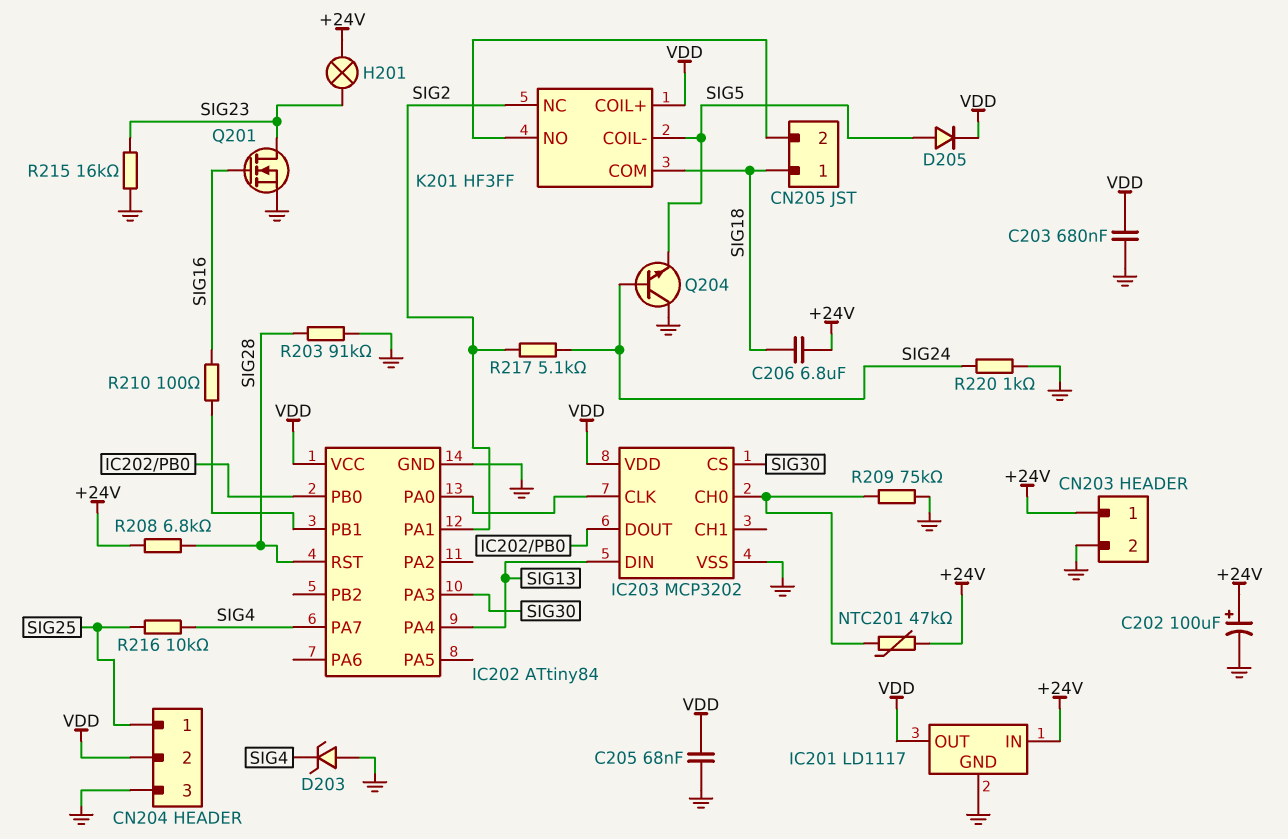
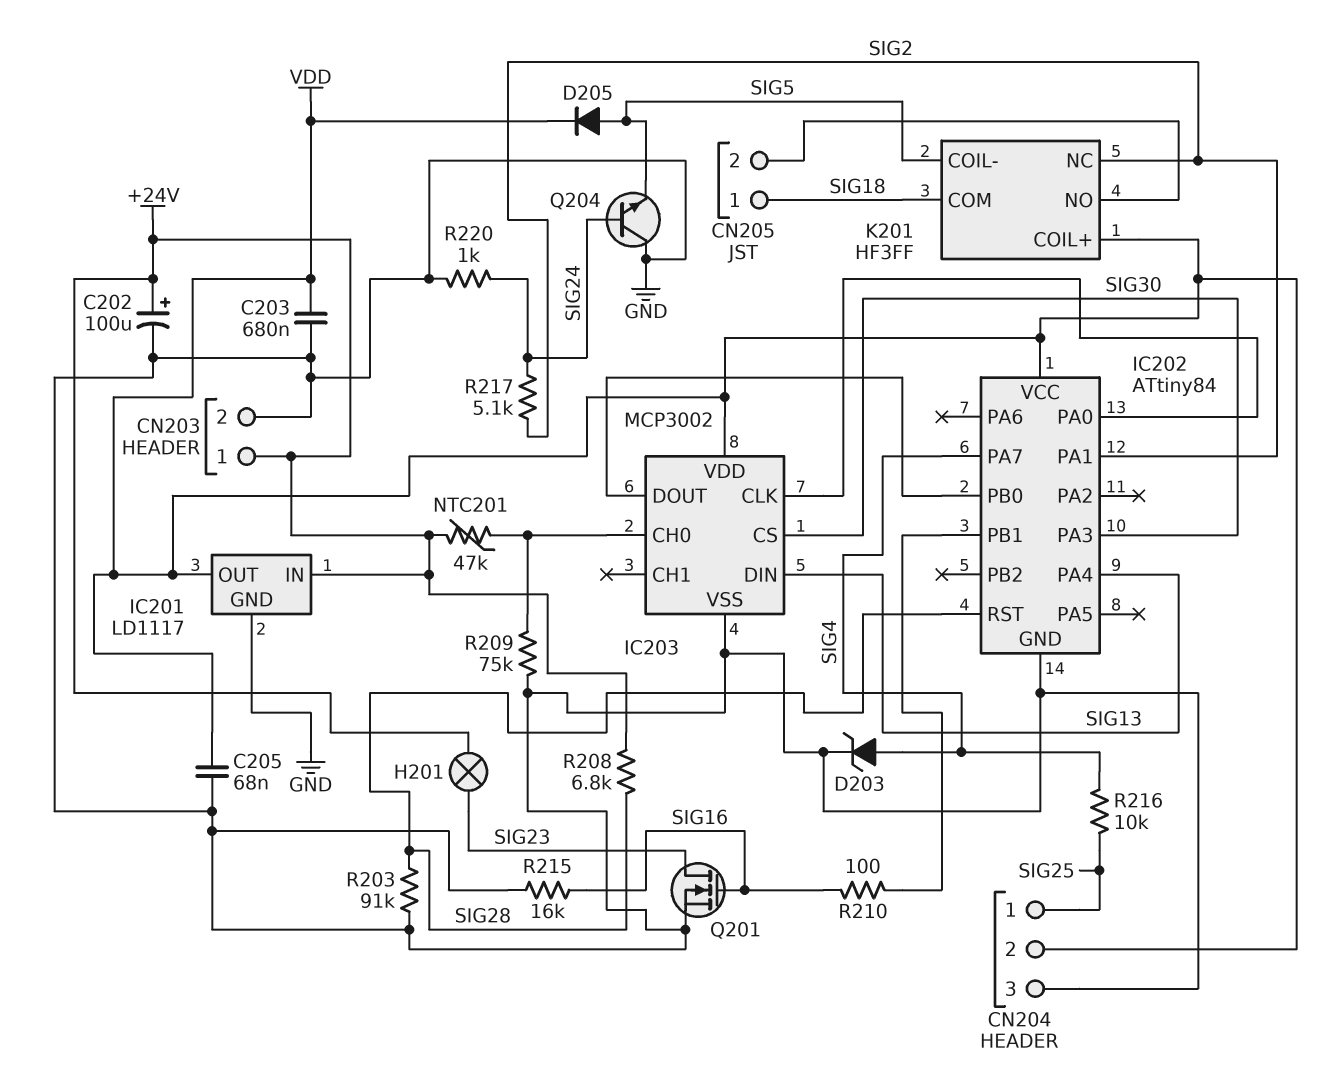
C206: 6.8uF (+24V, SIG18) -> none
D203: zener (A GND, K SIG4) -> zener (A SIG4, K GND)
IC203: MCP3202 -> MCP3002
R215: 16k (GND, SIG23) -> 16k (GND, SIG16)

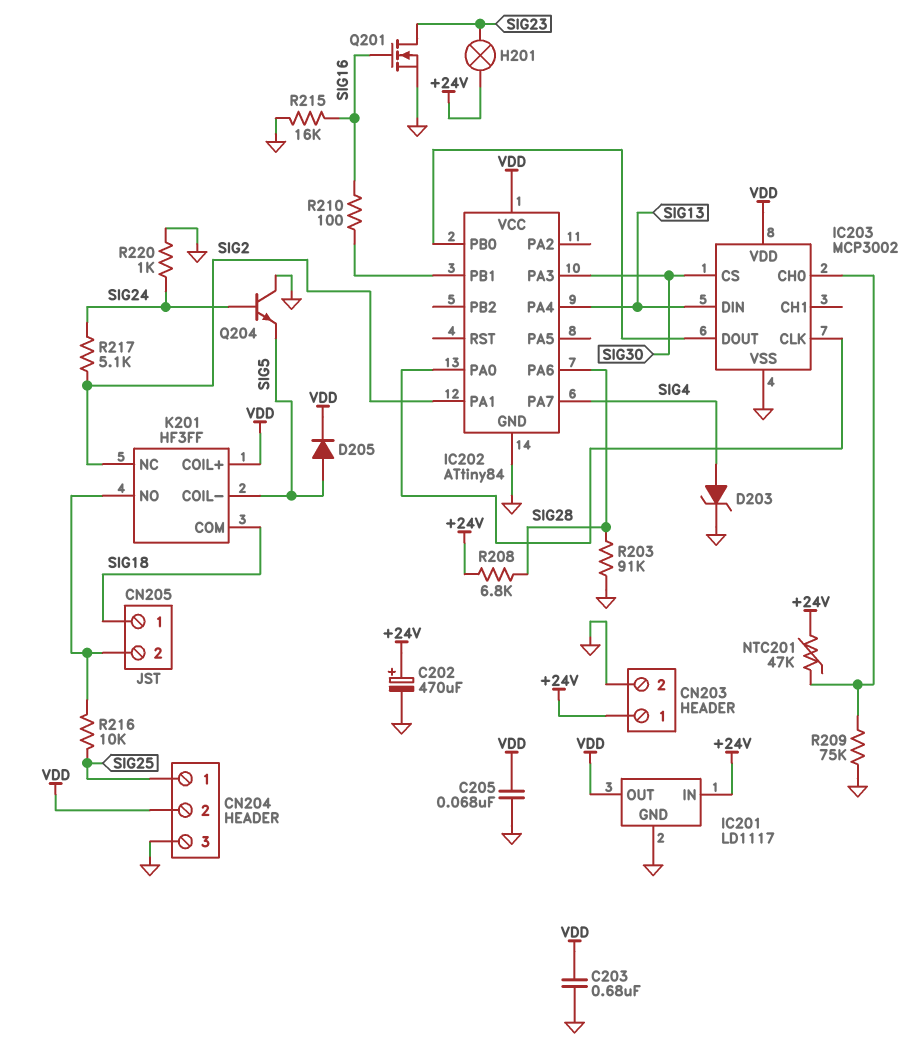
C202: 100uF (plus +24V, minus GND) -> 470uF (plus +24V, minus GND)
IC202 pin PA6: none -> SIG28
IC202 pin RST: SIG28 -> none
R216: 10k (SIG4, SIG25) -> 10k (CN205/2, SIG25)

